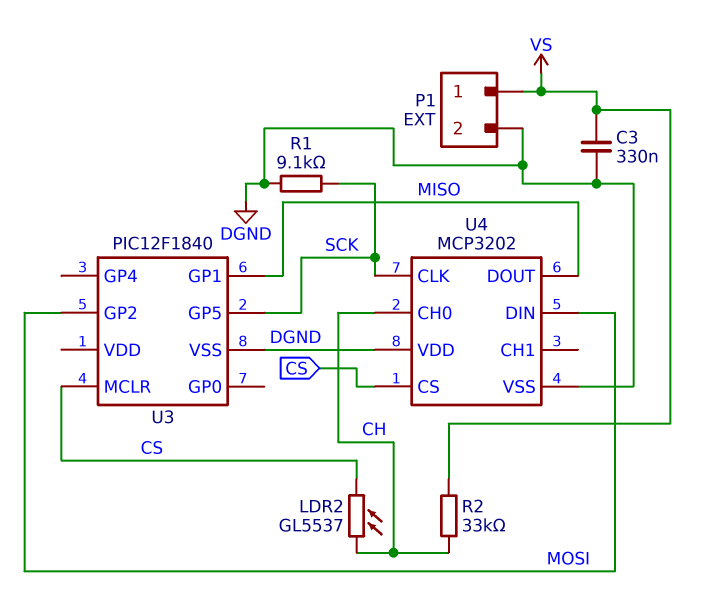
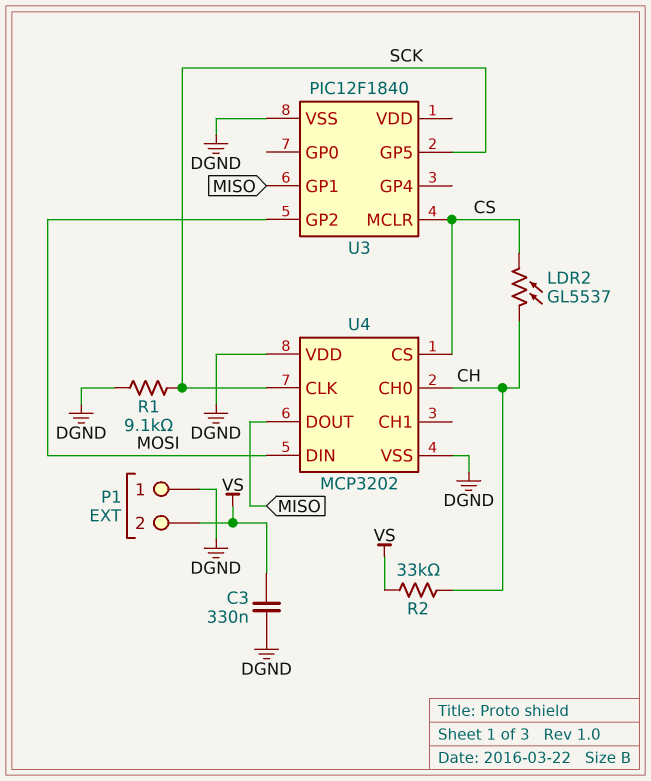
P1 pin 1: VS -> DGND
P1 pin 2: DGND -> VS

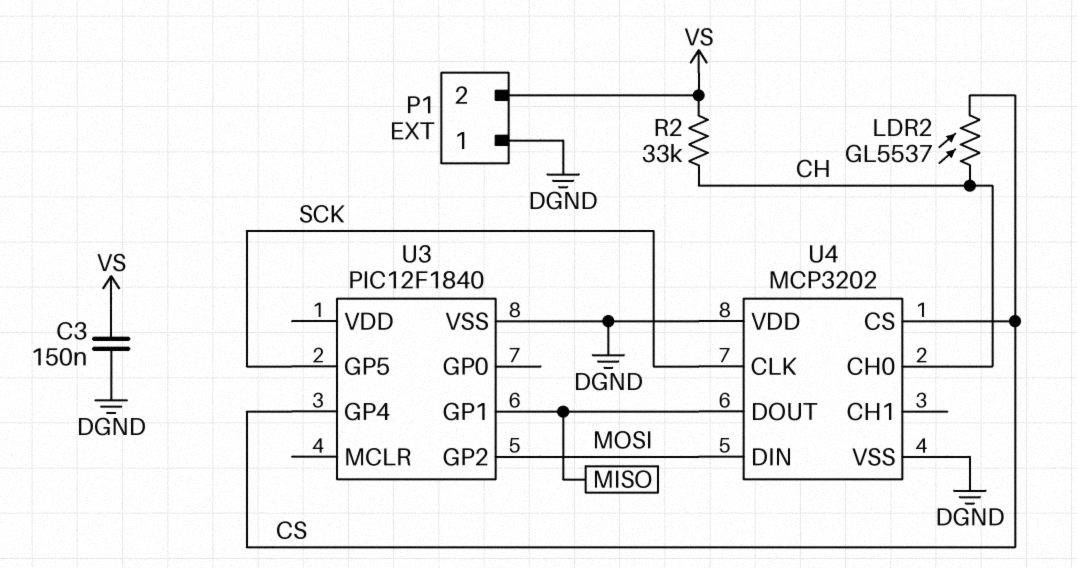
C3: 330nF (DGND, VS) -> 150nF (DGND, VS)
R1: 9.1k (DGND, SCK) -> none
U3 pin GP4: none -> CS
U3 pin MCLR: CS -> none

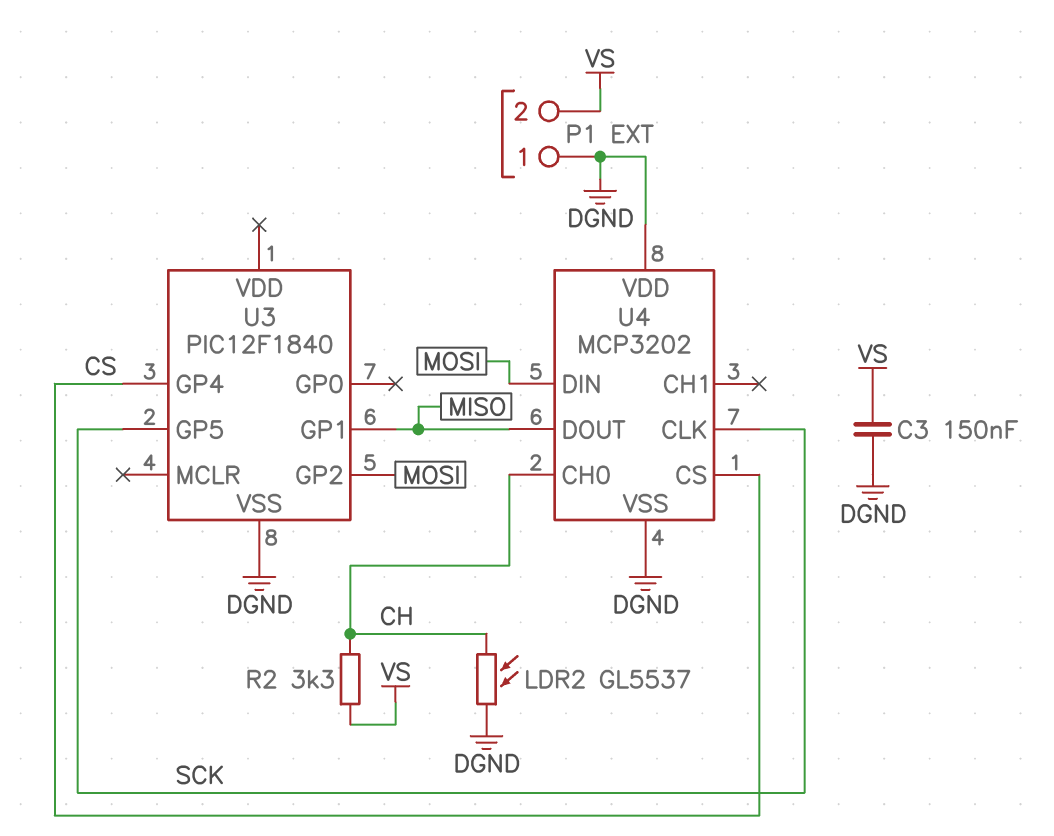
LDR2: GL5537 (CH, CS) -> GL5537 (CH, DGND)
R2: 33k (CH, VS) -> 3.3k (CH, VS)

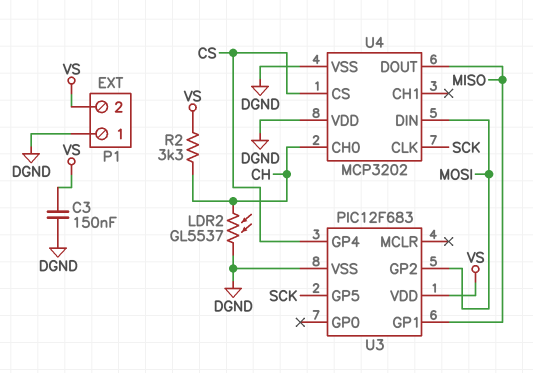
U3: PIC12F1840 -> PIC12F683
U3 pin VDD: none -> VS

